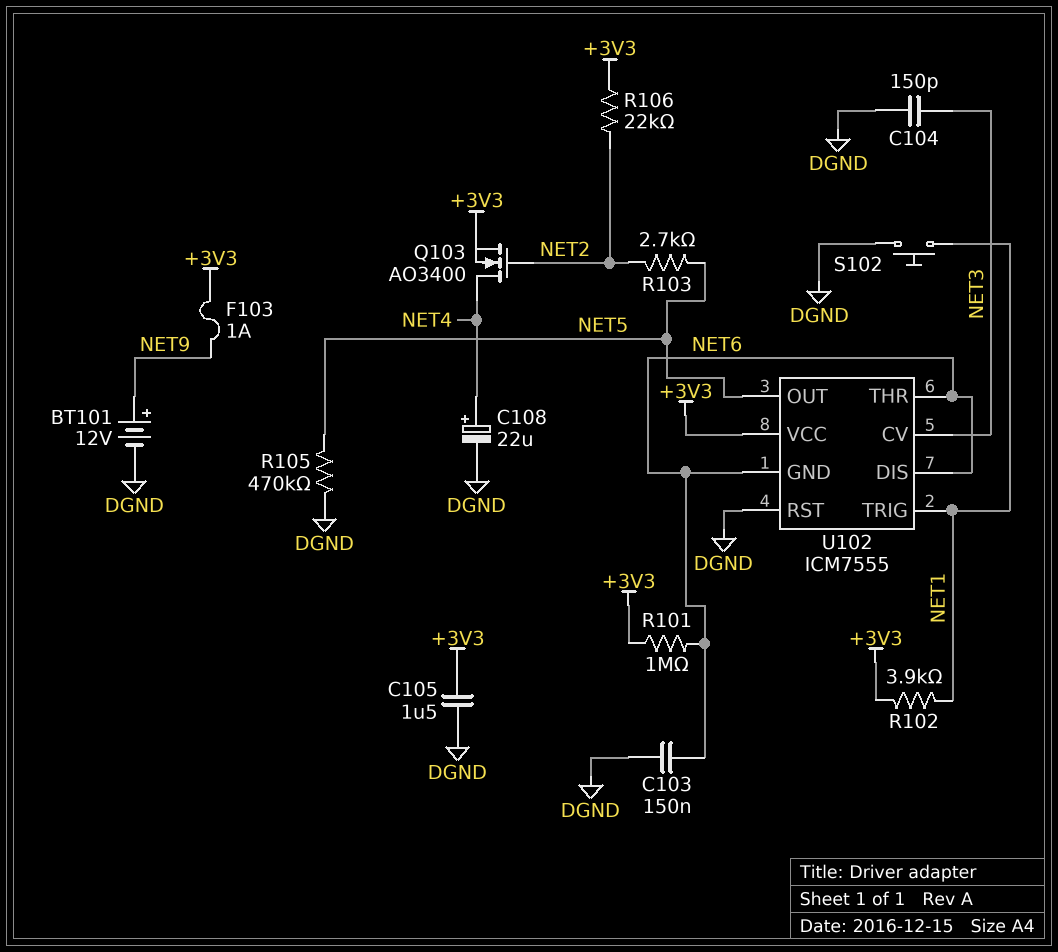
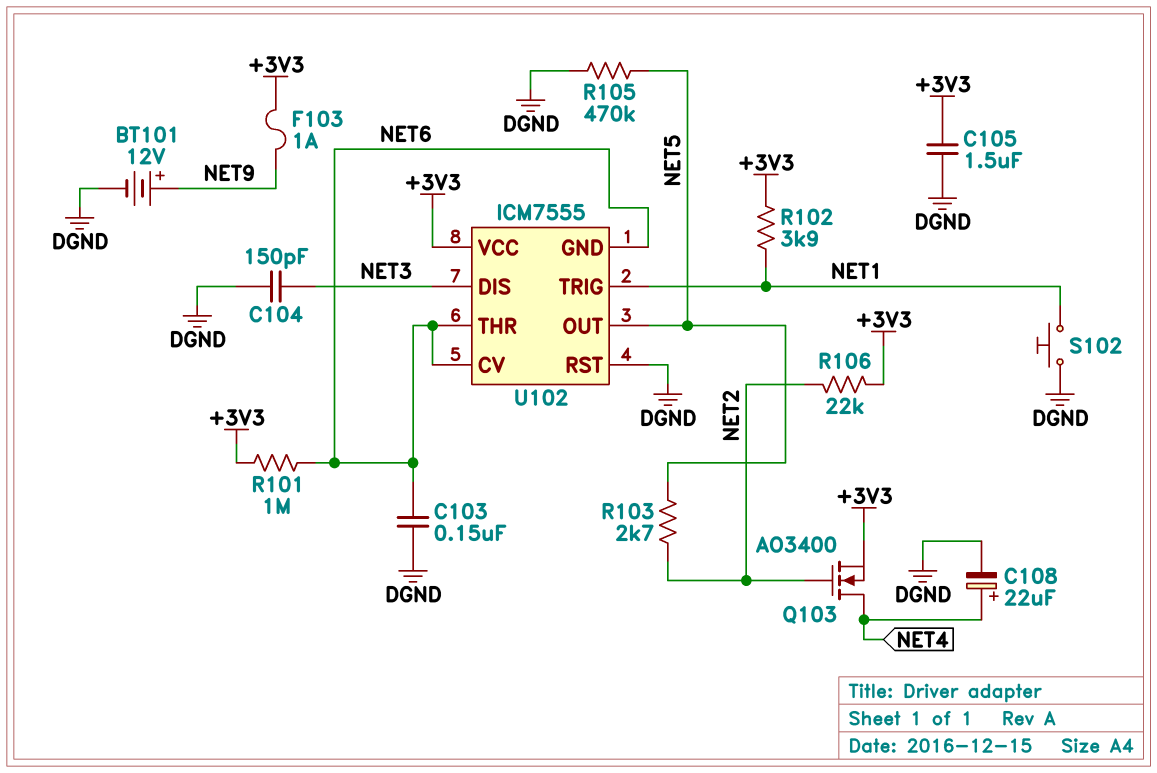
U102 pin CV: NET3 -> NET6
U102 pin DIS: NET6 -> NET3

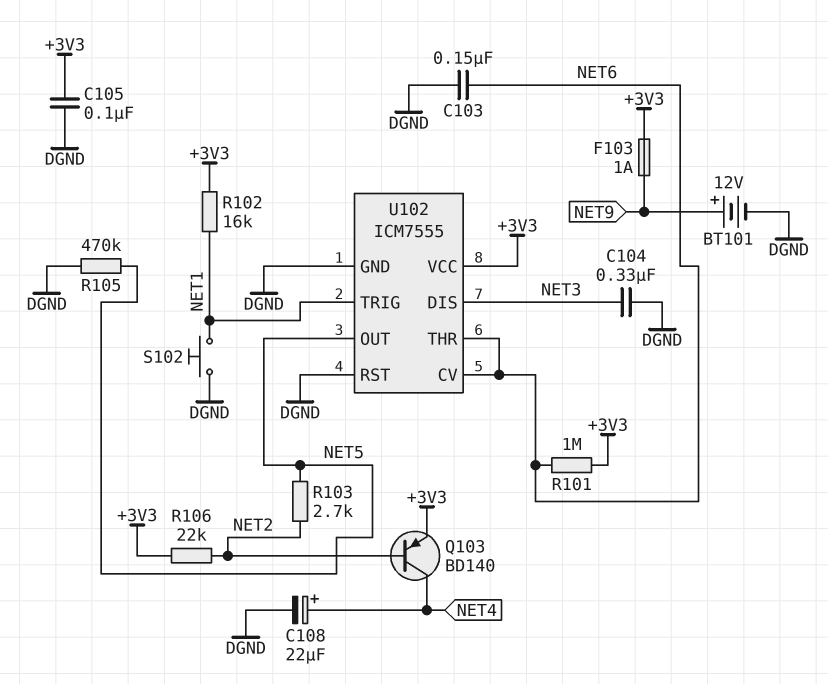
C104: 150pF (DGND, NET3) -> 330nF (DGND, NET3)
C105: 1.5uF (+3V3, DGND) -> 100nF (+3V3, DGND)
Q103: NMOS AO3400 (G NET2, D NET4, S +3V3) -> PNP BD140 (B NET2, C NET4, E +3V3)
R102: 3.9k (+3V3, NET1) -> 16k (+3V3, NET1)
U102 pin GND: NET6 -> DGND

